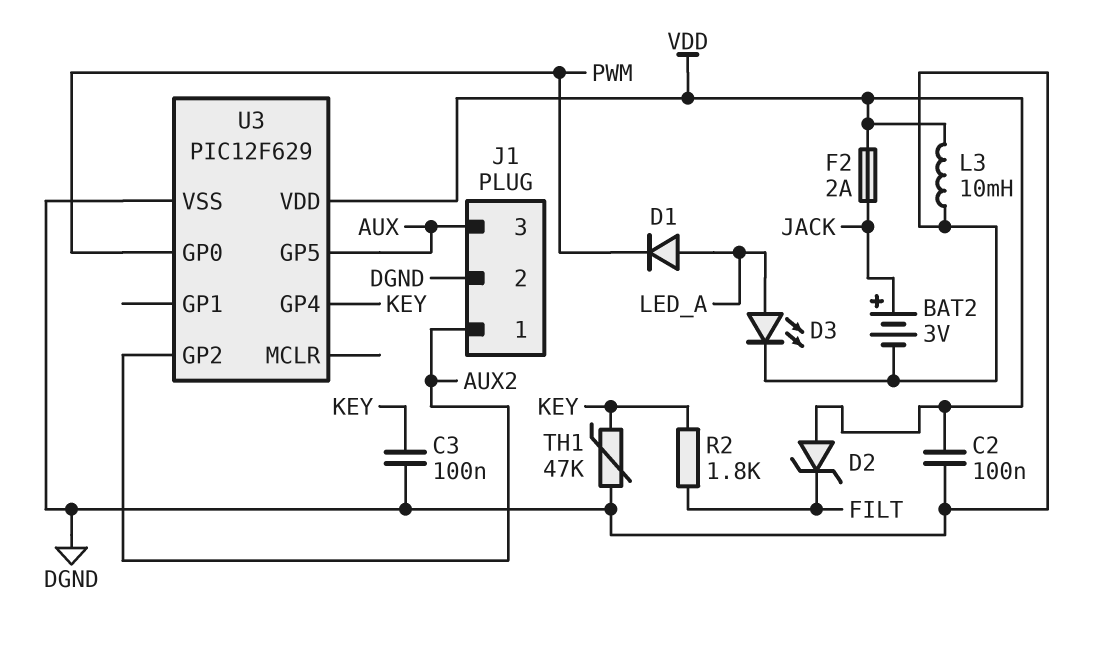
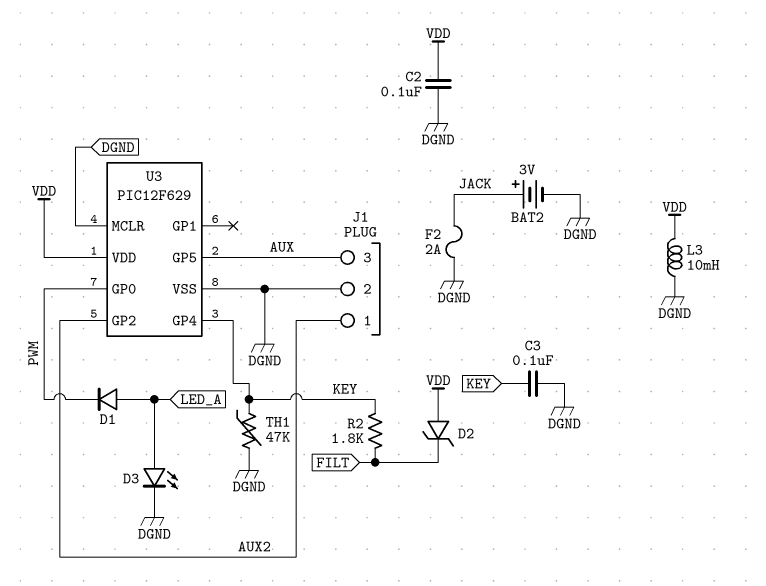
F2: 2A (JACK, VDD) -> 2A (DGND, JACK)
U3 pin MCLR: none -> DGND

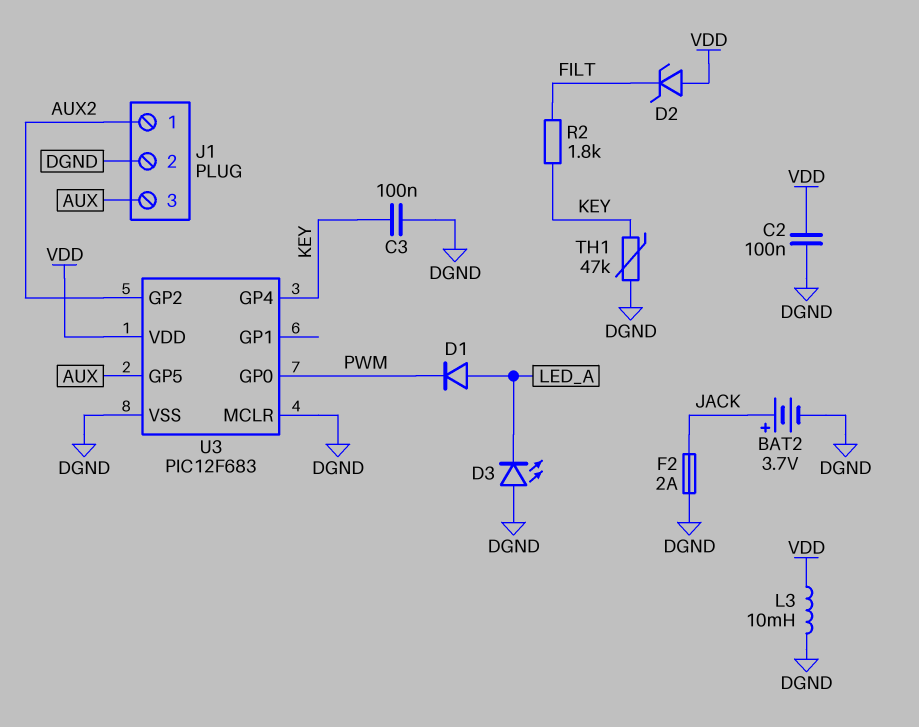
BAT2: 3V (plus JACK, minus DGND) -> 3.7V (plus JACK, minus DGND)
D3: LED (A LED_A, K DGND) -> LED (A DGND, K LED_A)
U3: PIC12F629 -> PIC12F683

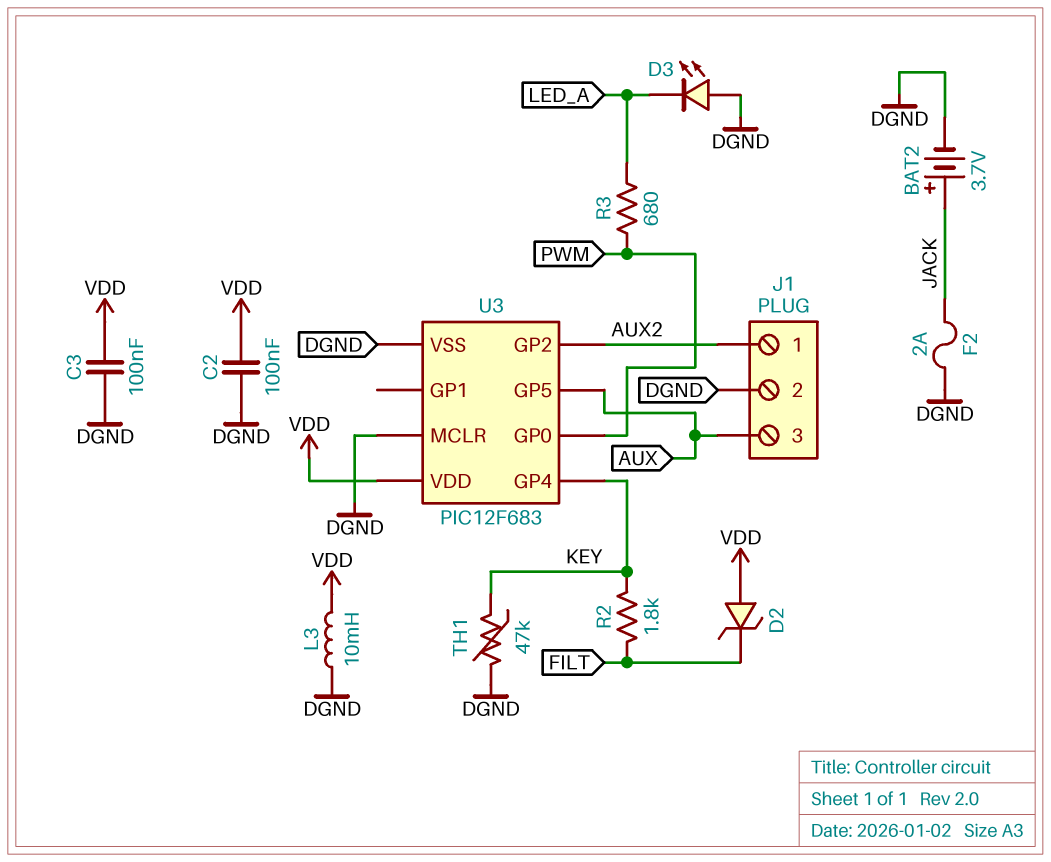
C3: 100nF (DGND, KEY) -> 100nF (DGND, VDD)
D1: diode (A LED_A, K PWM) -> none
R3: none -> 680 (LED_A, PWM)

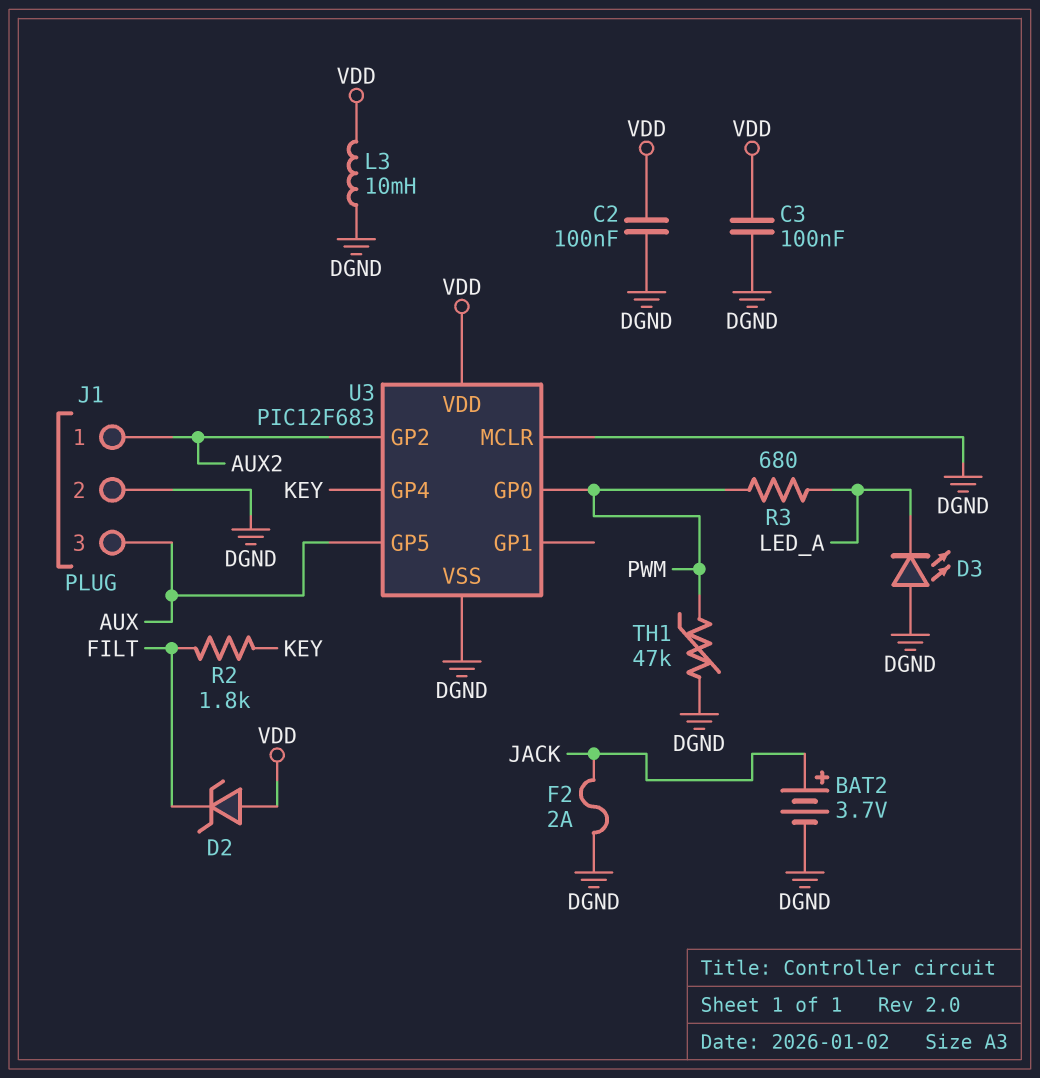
TH1: 47k (DGND, KEY) -> 47k (DGND, PWM)

